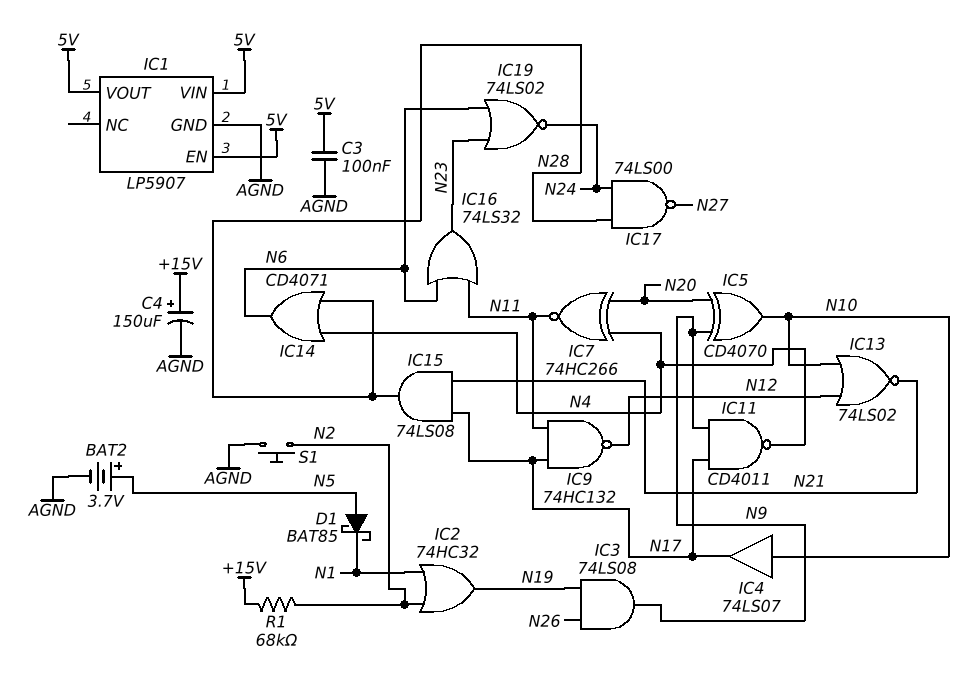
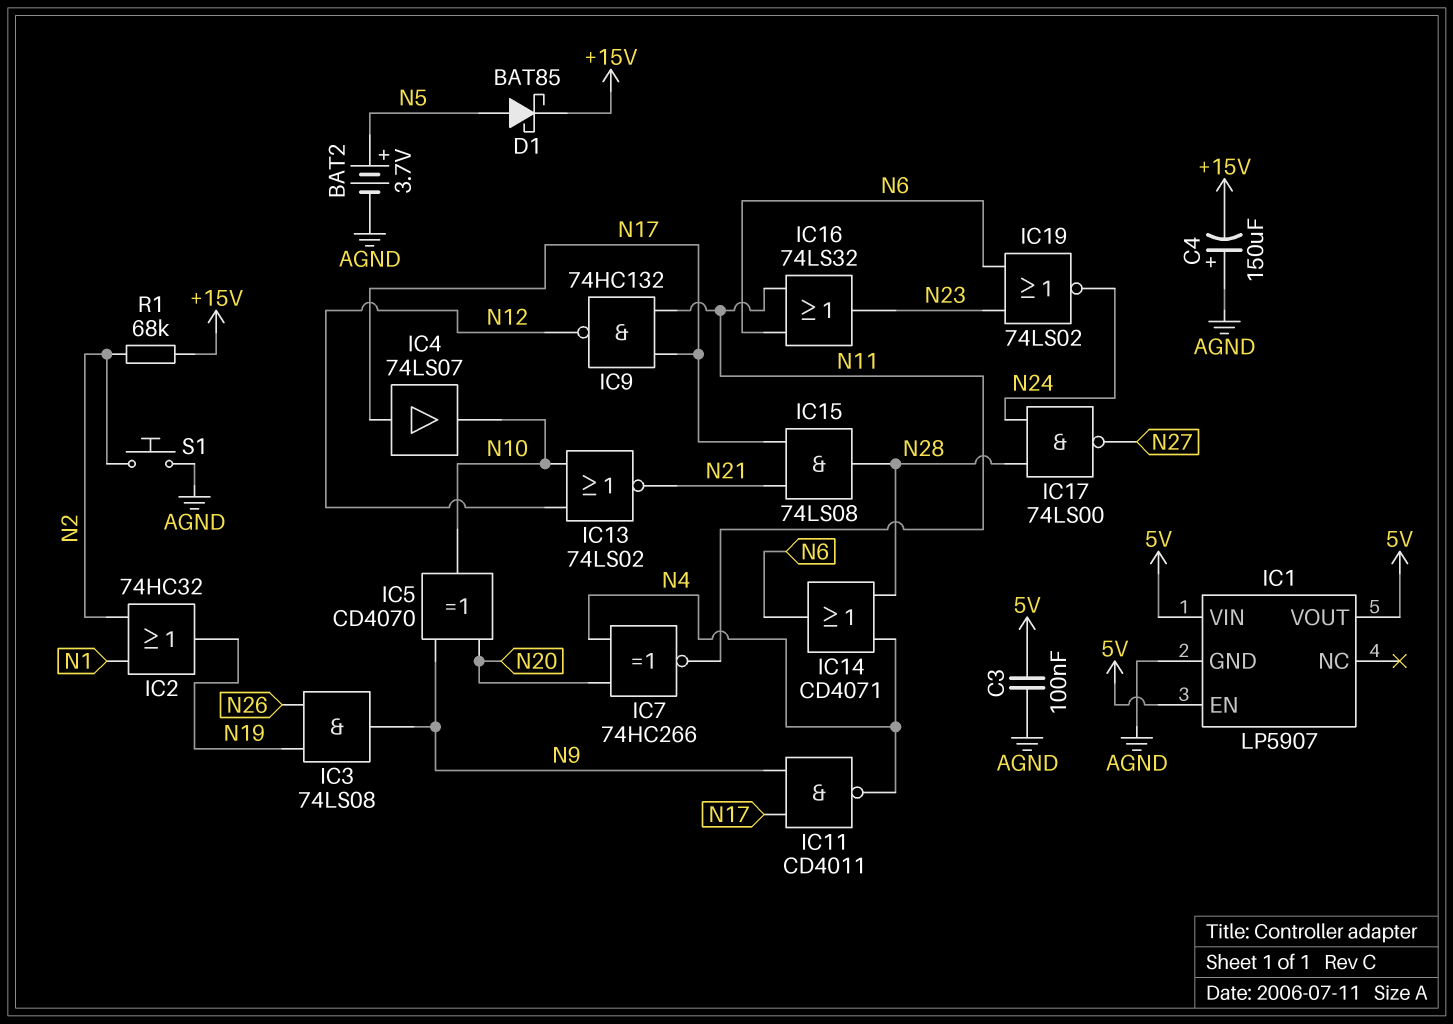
C4: 150uF (plus +15V, minus AGND) -> 150uF (plus AGND, minus +15V)
D1: schottky BAT85 (A N5, K N1) -> schottky BAT85 (A N5, K +15V)
IC4: buffer 74LS07 (in N10, out N17) -> buffer 74LS07 (in N17, out N10)

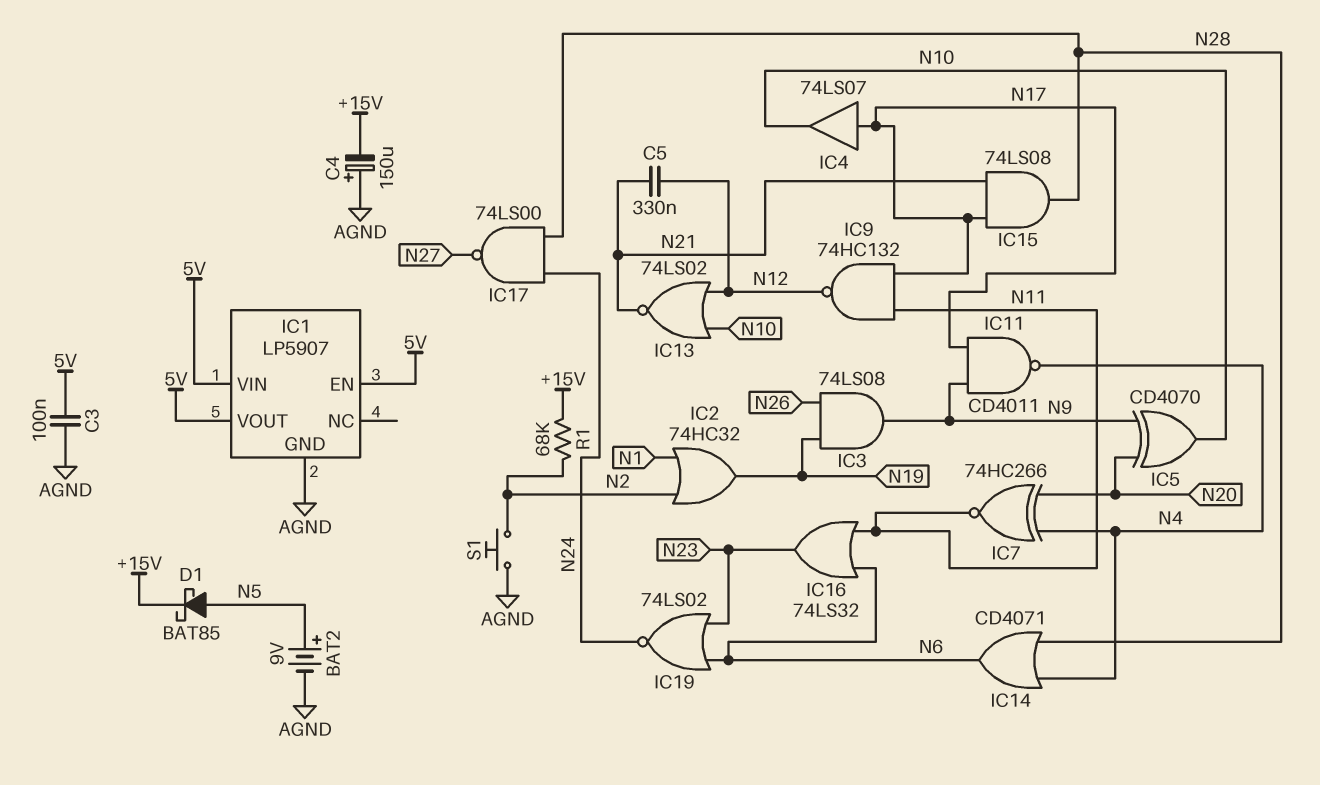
BAT2: 3.7V (plus N5, minus AGND) -> 9V (plus N5, minus AGND)
C5: none -> 330nF (N12, N21)

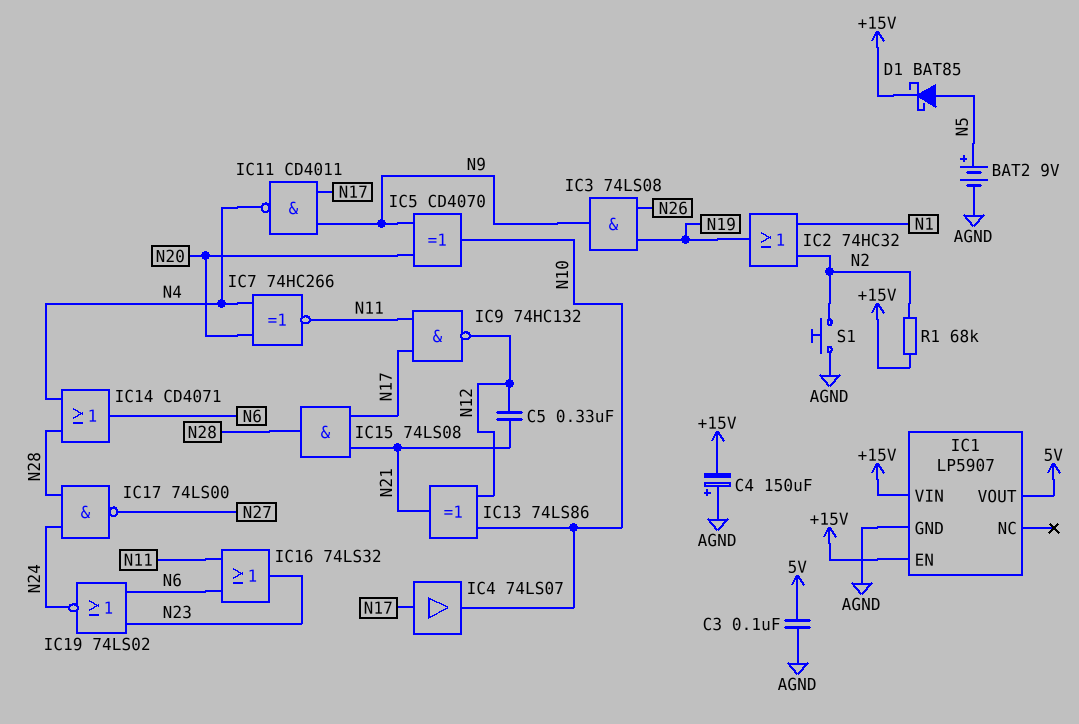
IC1 pin EN: 5V -> +15V
IC1 pin VIN: 5V -> +15V
IC13: NOR 74LS02 (in N10, in N12, out N21) -> XOR 74LS86 (in N10, in N12, out N21)

